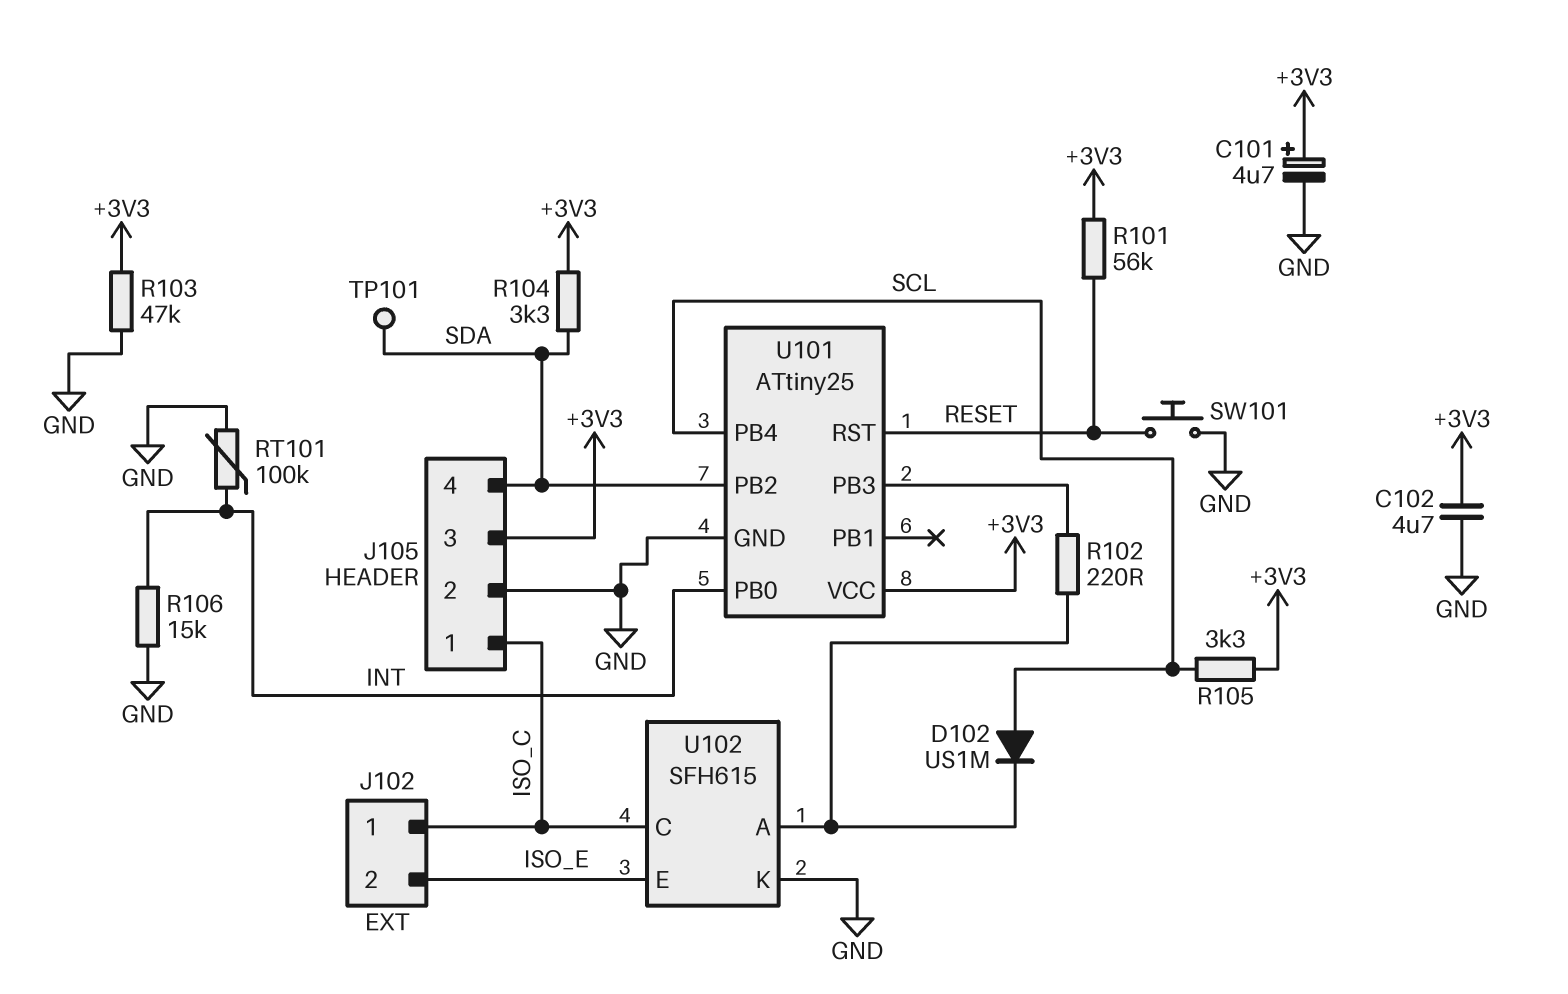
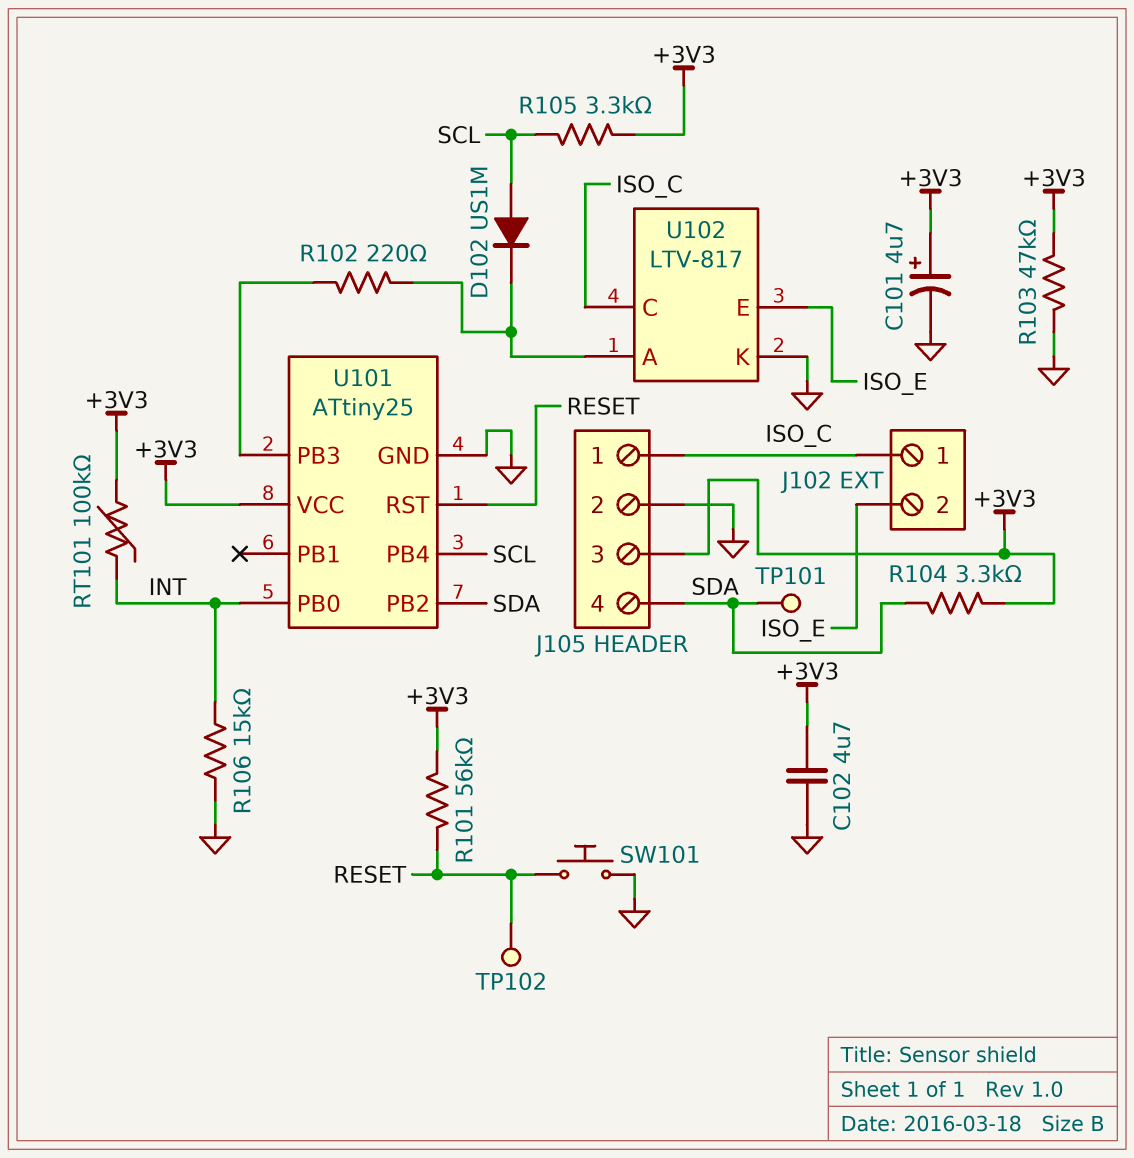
RT101: 100k (GND, INT) -> 100k (+3V3, INT)
TP102: none -> test point (RESET)
U102: SFH615 -> LTV-817

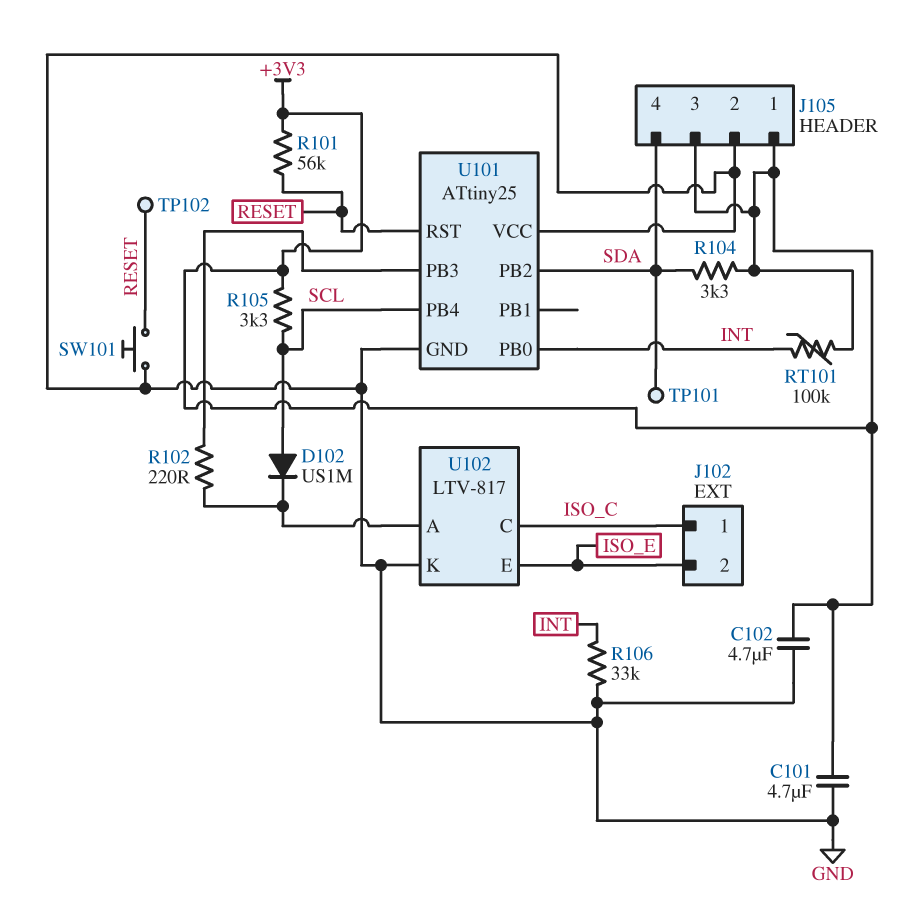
C101: 4.7uF (plus +3V3, minus GND) -> 4.7uF (+3V3, GND)
J105 pin 1: ISO_C -> +3V3
R103: 47k (+3V3, GND) -> none
R106: 15k (GND, INT) -> 33k (GND, INT)
U101 pin VCC: +3V3 -> GND

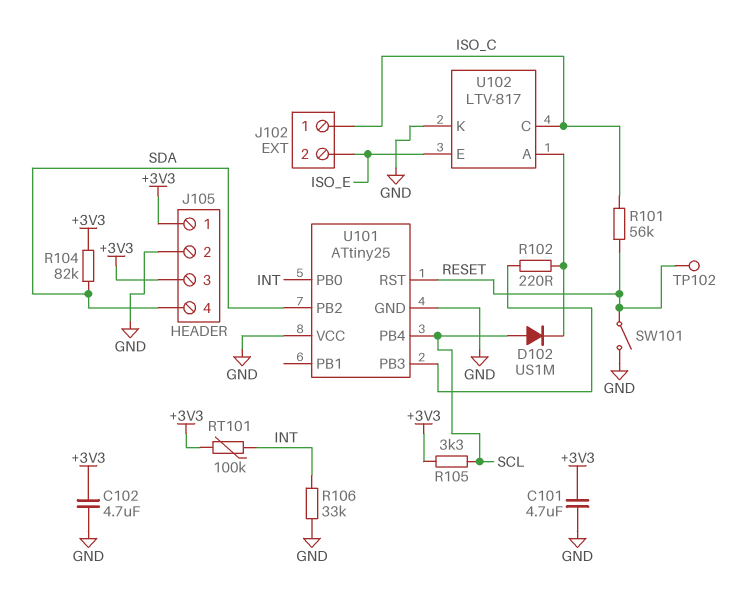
R101: 56k (+3V3, RESET) -> 56k (ISO_C, RESET)
R104: 3.3k (+3V3, SDA) -> 82k (+3V3, SDA)
SW101: button (GND, RESET) -> switch (GND, RESET)
TP101: test point (SDA) -> none

